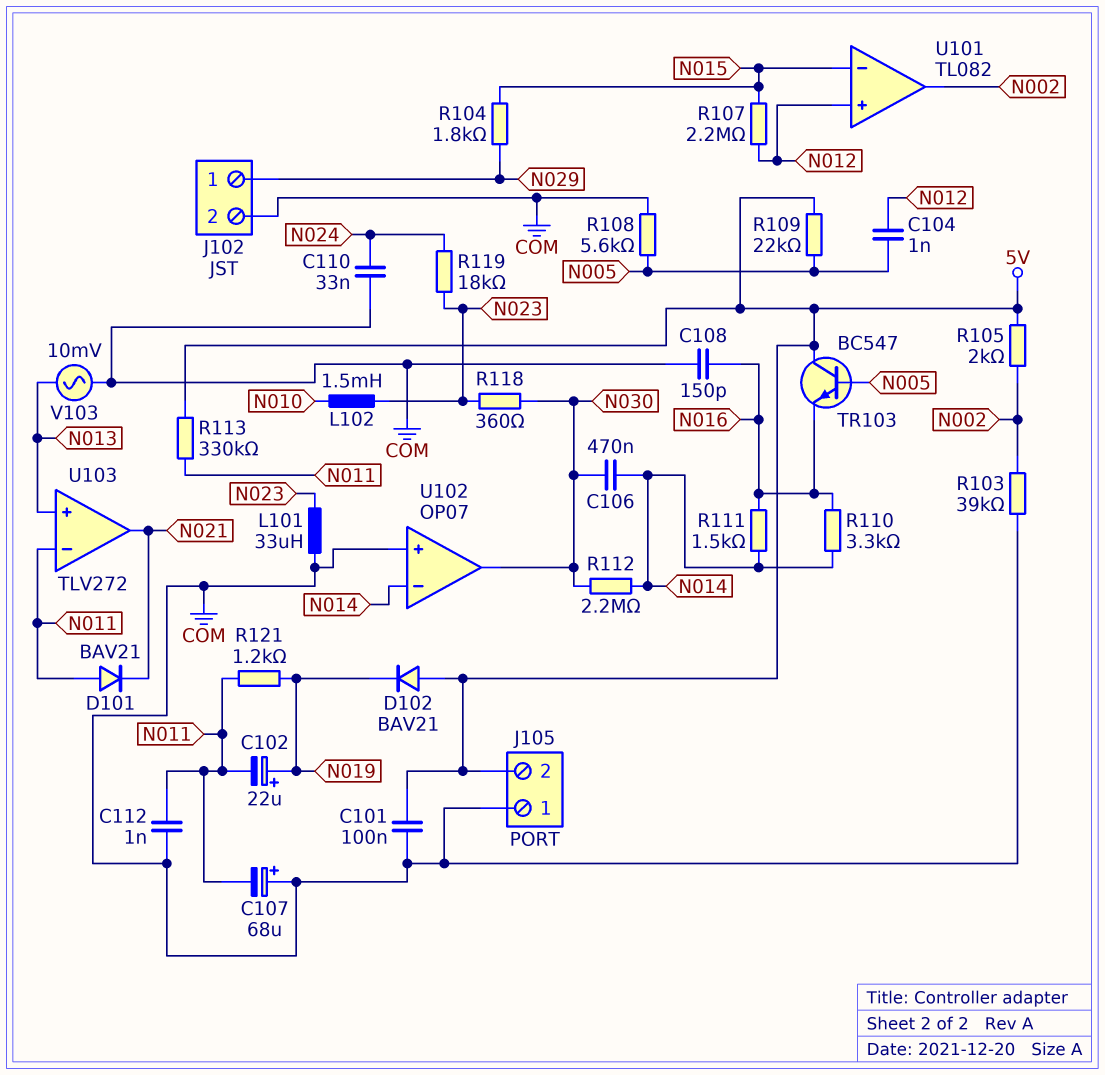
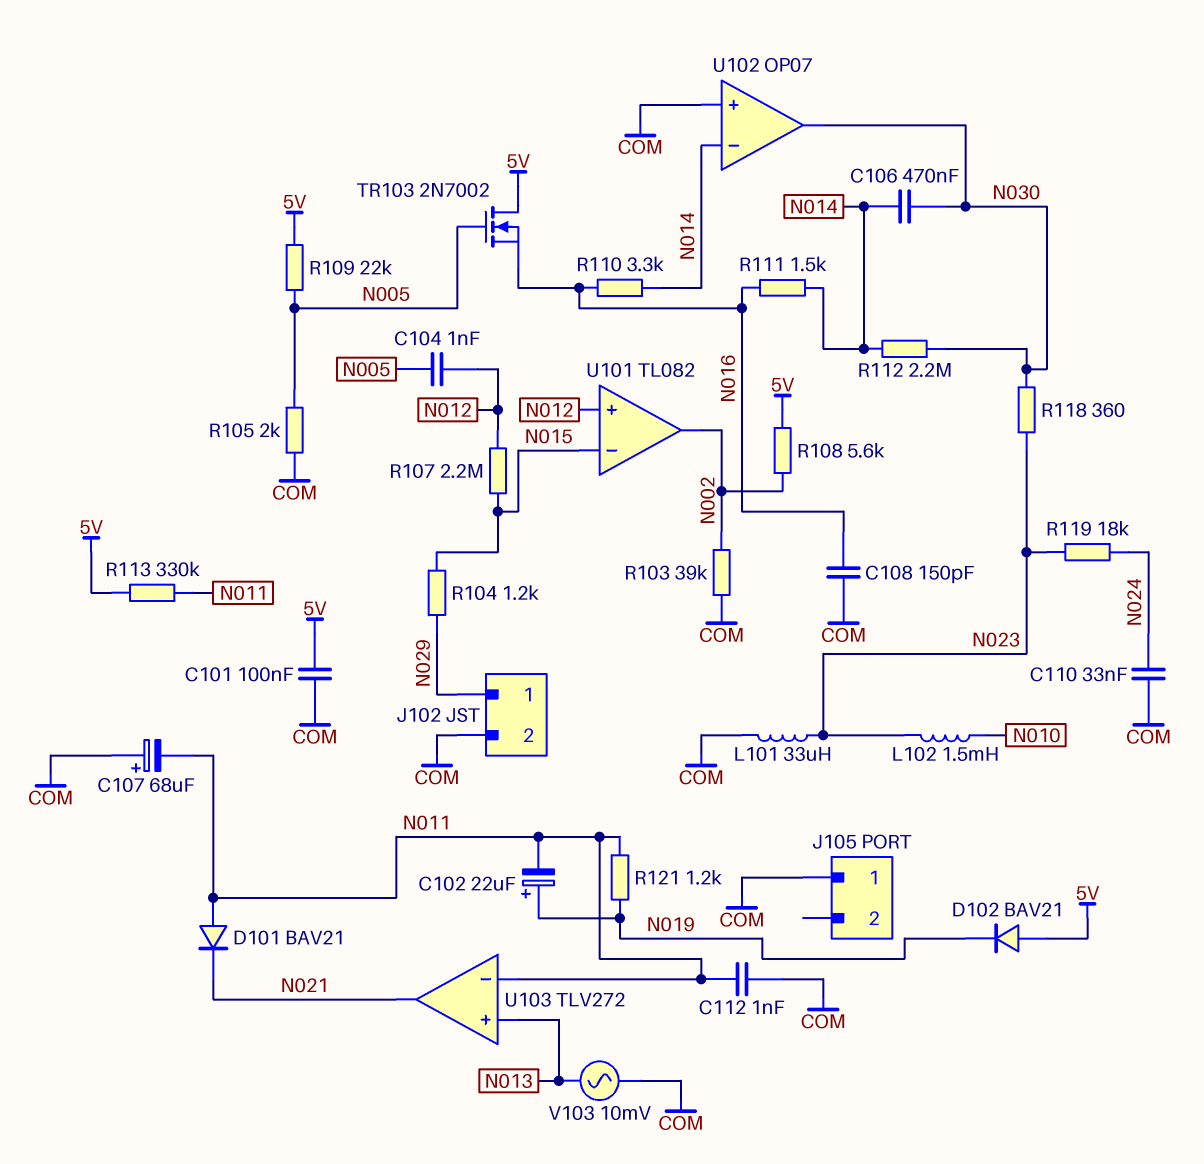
J105 pin 2: 5V -> none
R104: 1.8k (N015, N029) -> 1.2k (N015, N029)
R105: 2k (5V, N002) -> 2k (COM, N005)
R108: 5.6k (COM, N005) -> 5.6k (5V, N002)
TR103: NPN BC547 (B N005, C 5V, E N016) -> NMOS 2N7002 (G N005, D 5V, S N016)

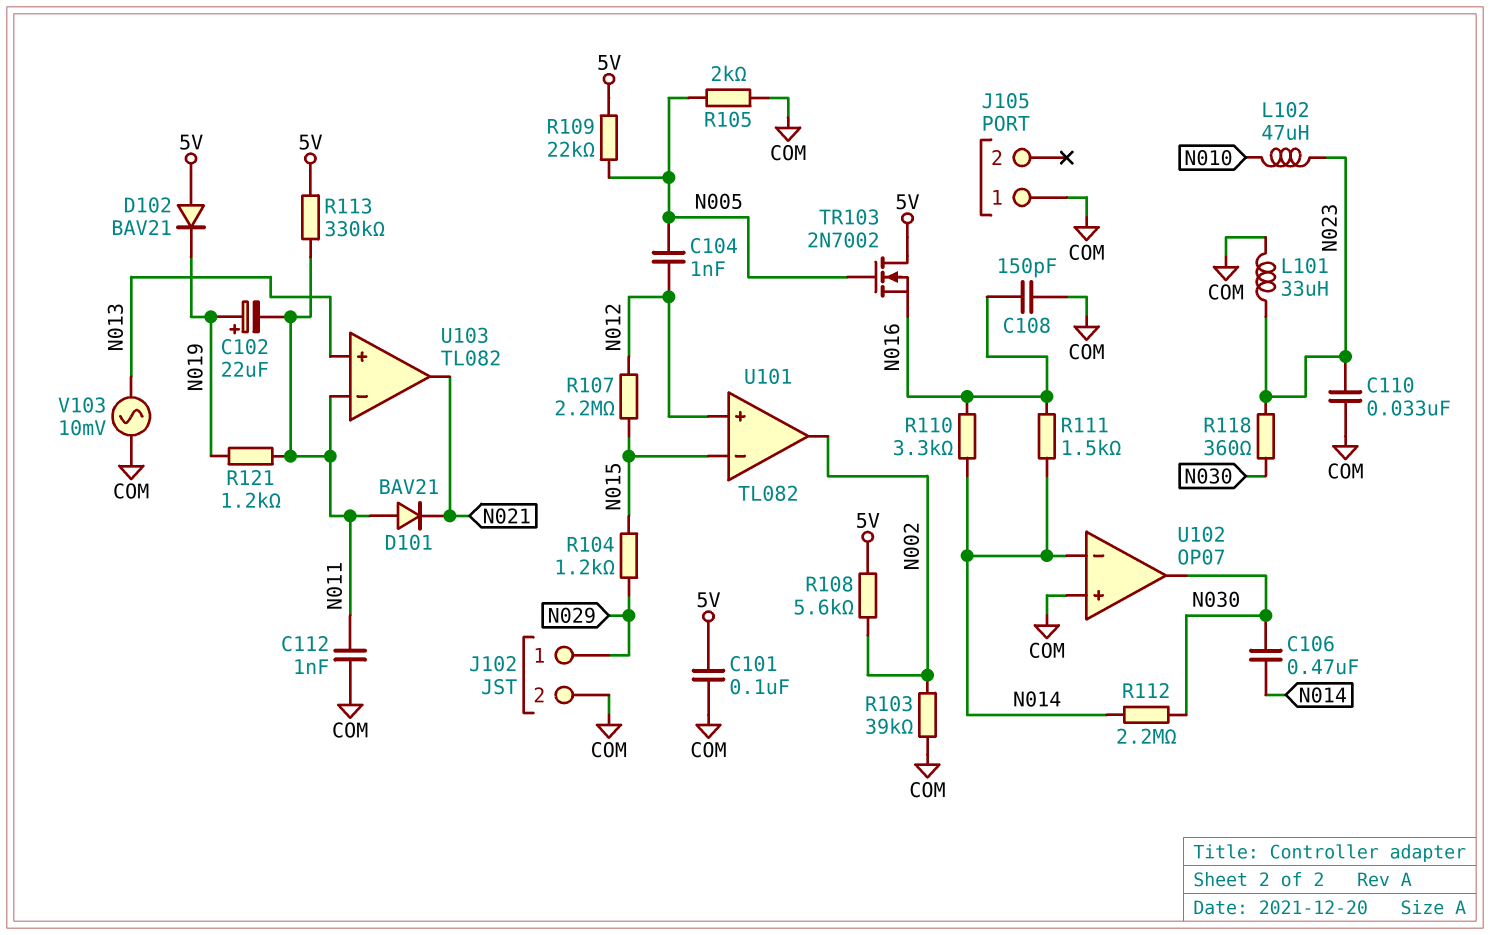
C107: 68uF (plus COM, minus N011) -> none
C110: 33nF (COM, N024) -> 33nF (COM, N023)
L102: 1.5mH (N010, N023) -> 47uH (N010, N023)
R119: 18k (N023, N024) -> none
U103: TLV272 -> TL082

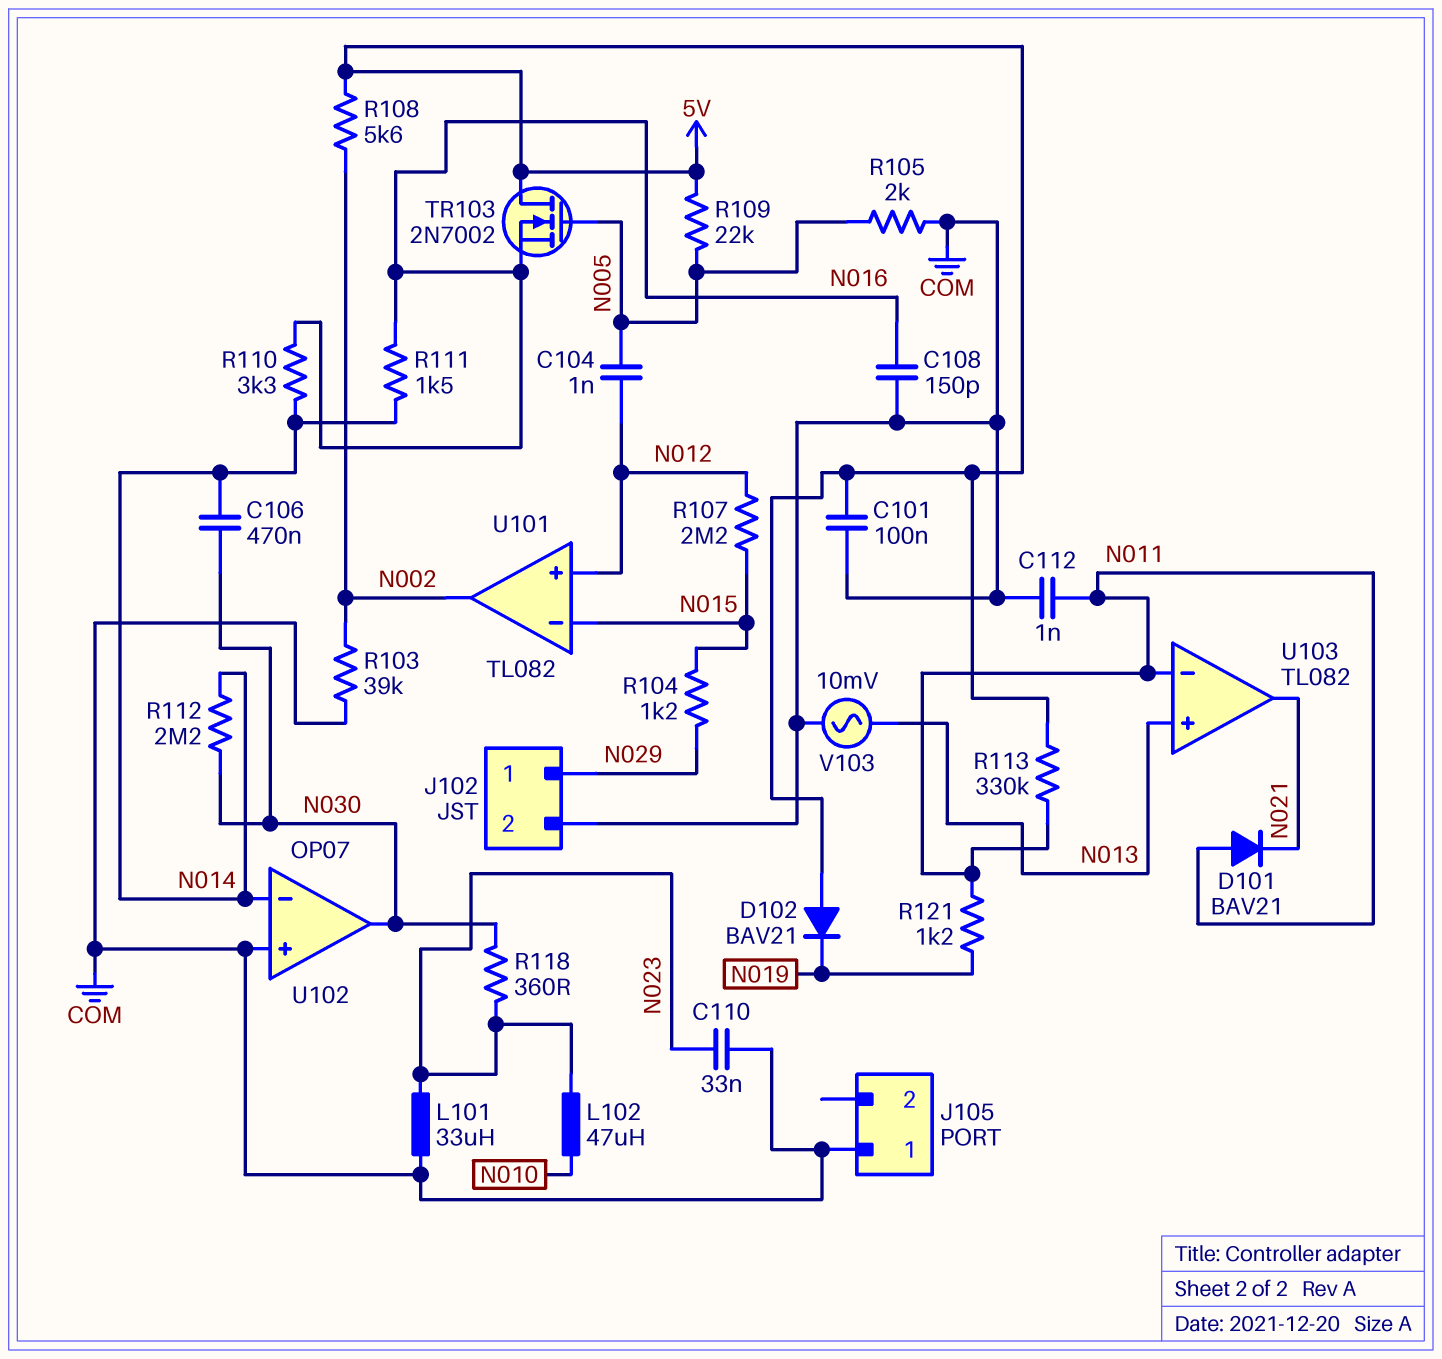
C102: 22uF (plus N019, minus N011) -> none

